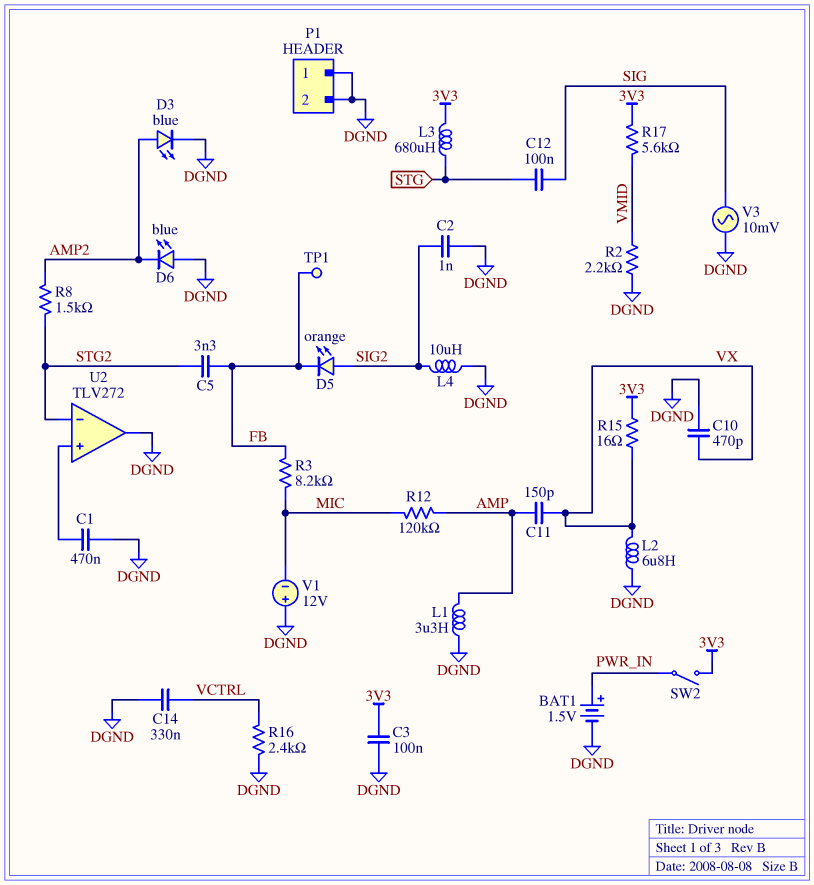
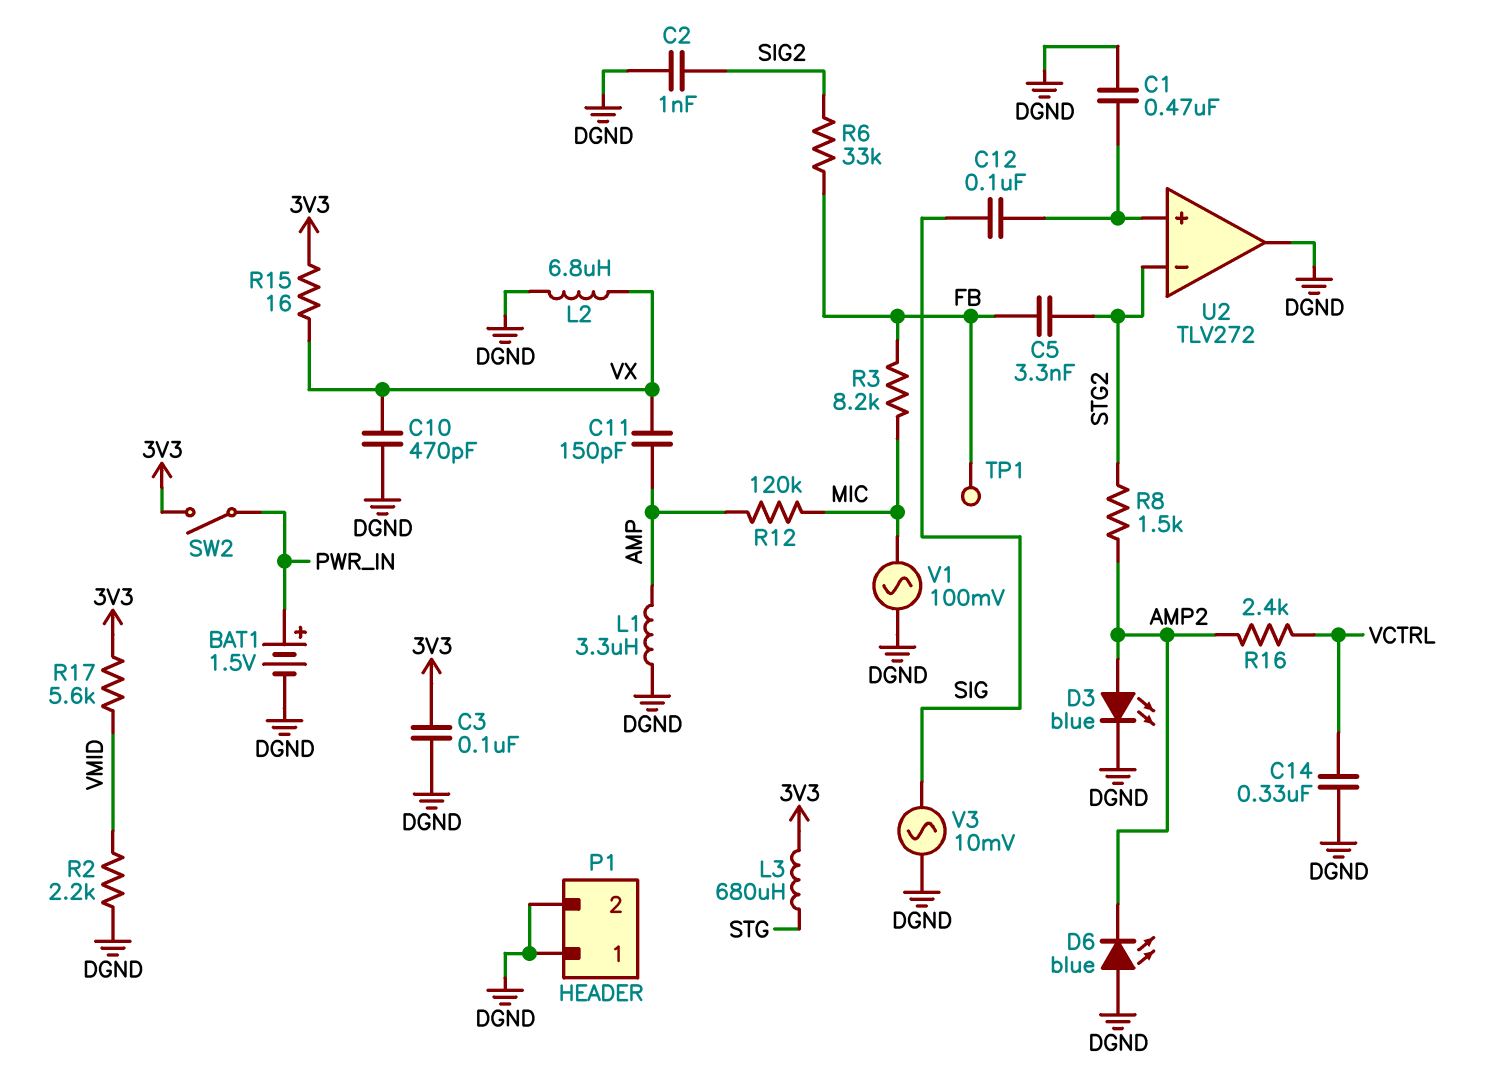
C12: 100nF (SIG, STG) -> 100nF (SIG, U2/in+)
D5: LED orange (A SIG2, K FB) -> none
L4: 10uH (DGND, SIG2) -> none
R6: none -> 33k (FB, SIG2)
R16: 2.4k (DGND, VCTRL) -> 2.4k (AMP2, VCTRL)
V1: 12V (plus DGND, minus MIC) -> AC 100mV (DGND, MIC)

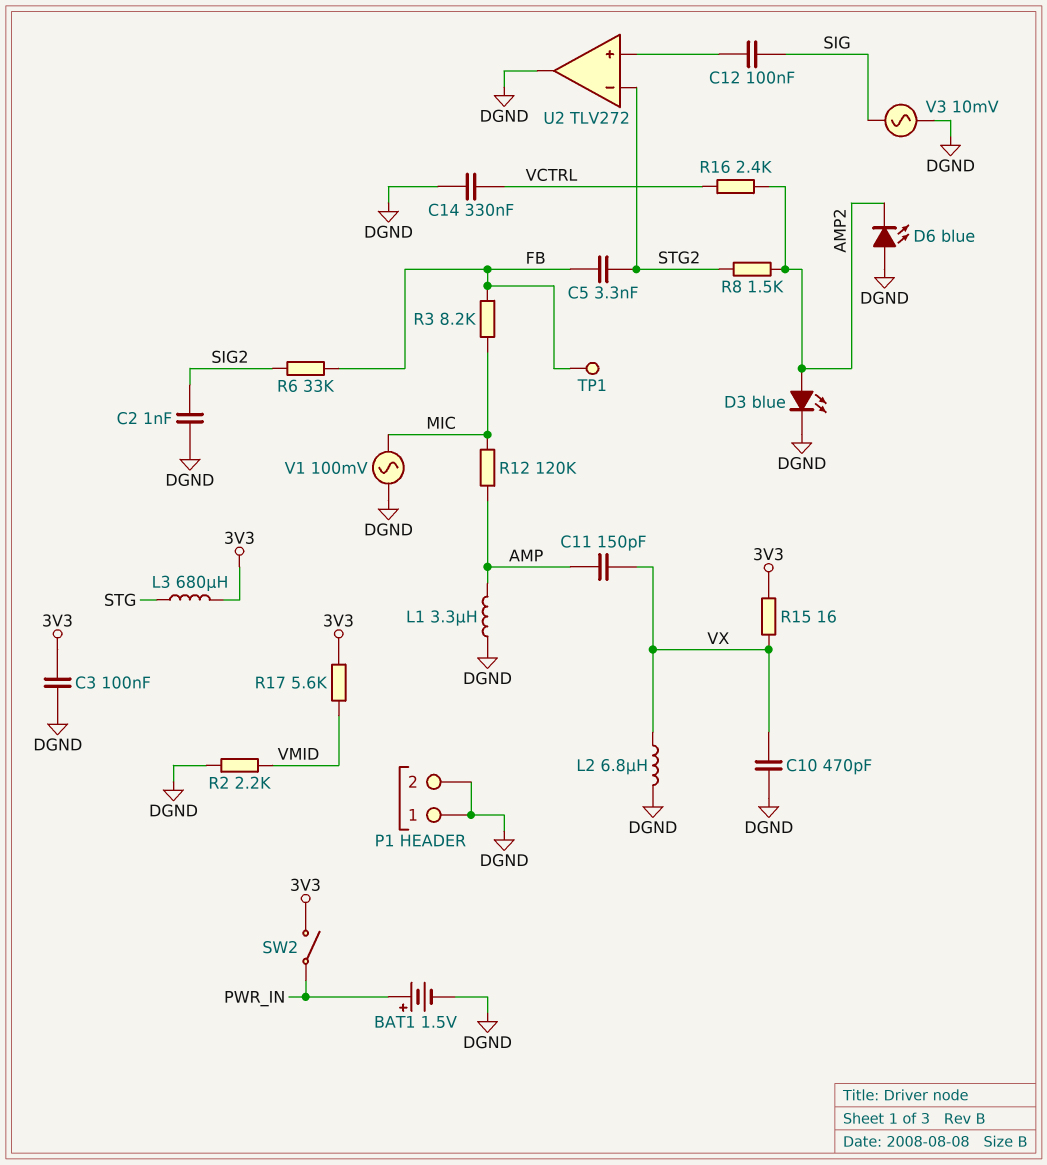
C1: 470nF (DGND, U2/in+) -> none

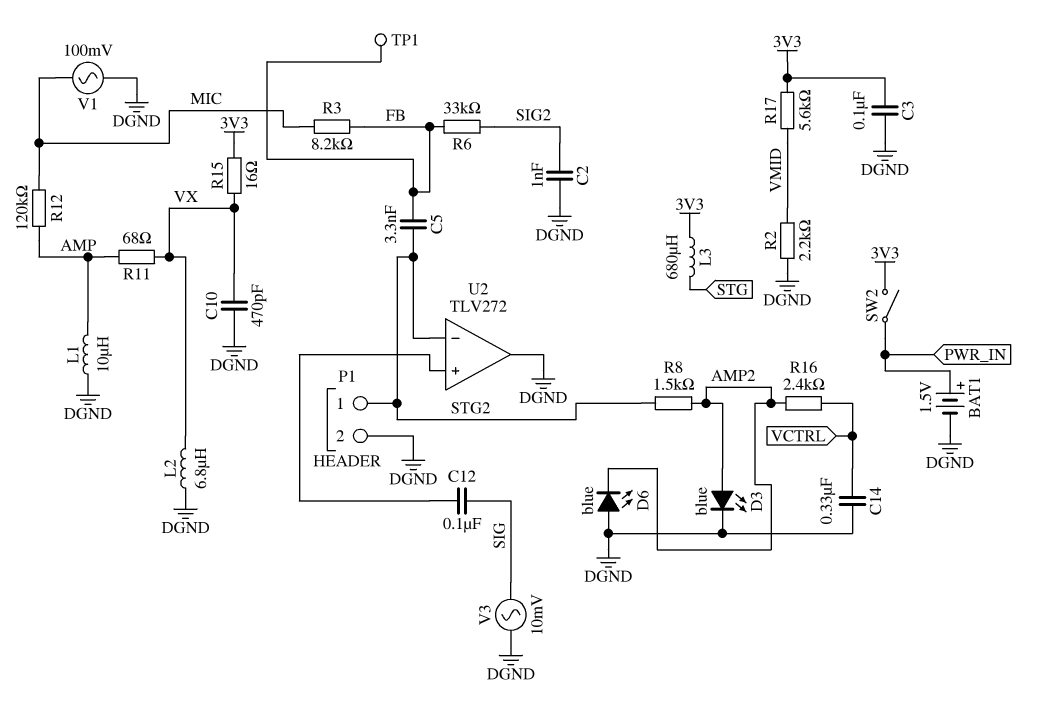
C11: 150pF (AMP, VX) -> none
L1: 3.3uH (AMP, DGND) -> 10uH (AMP, DGND)
P1 pin 1: DGND -> STG2
R11: none -> 68 (AMP, VX)

